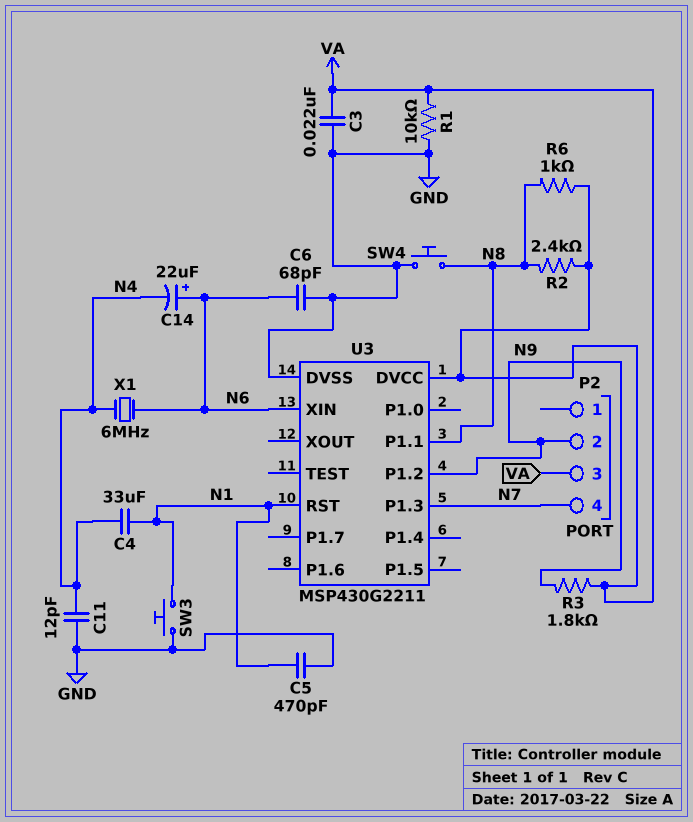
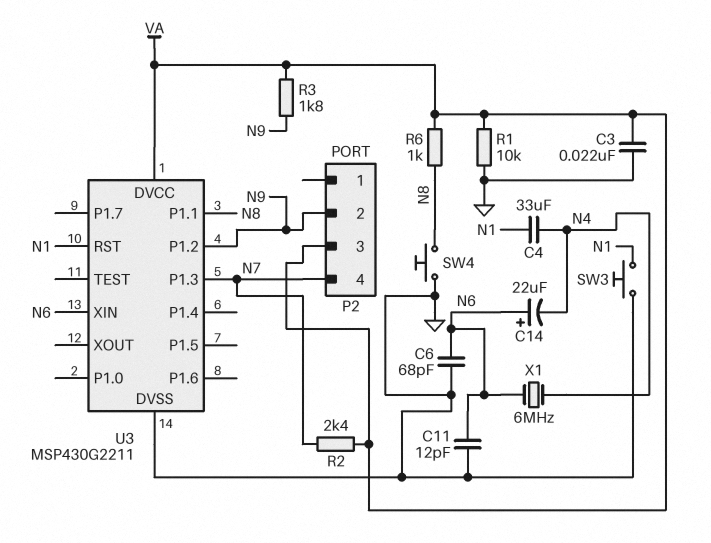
C5: 470pF (GND, N1) -> none
C11: 12pF (GND, N4) -> 12pF (GND, N6)
R2: 2.4k (N8, VA) -> 2.4k (N7, VA)

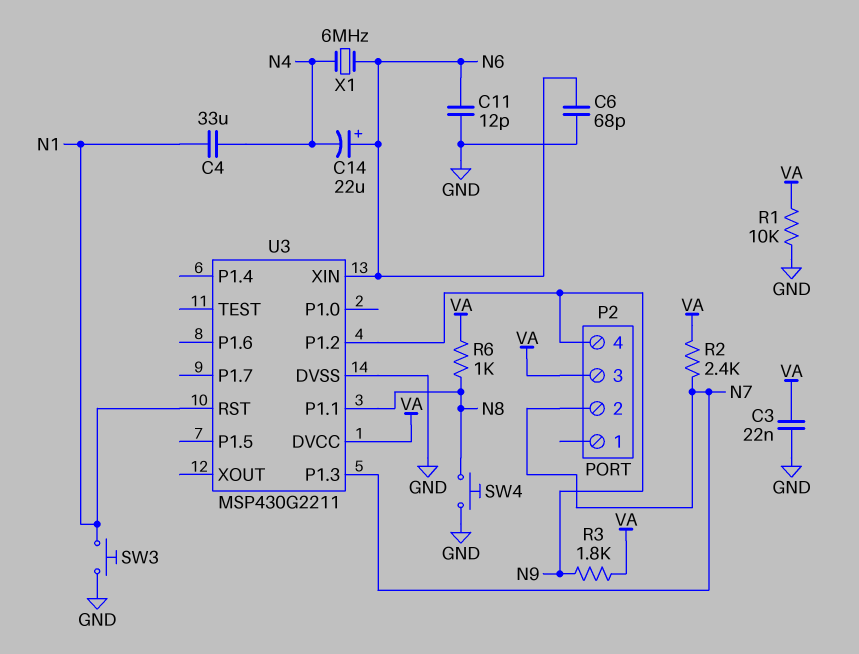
P2 pin 2: N9 -> N7
P2 pin 4: N7 -> N9

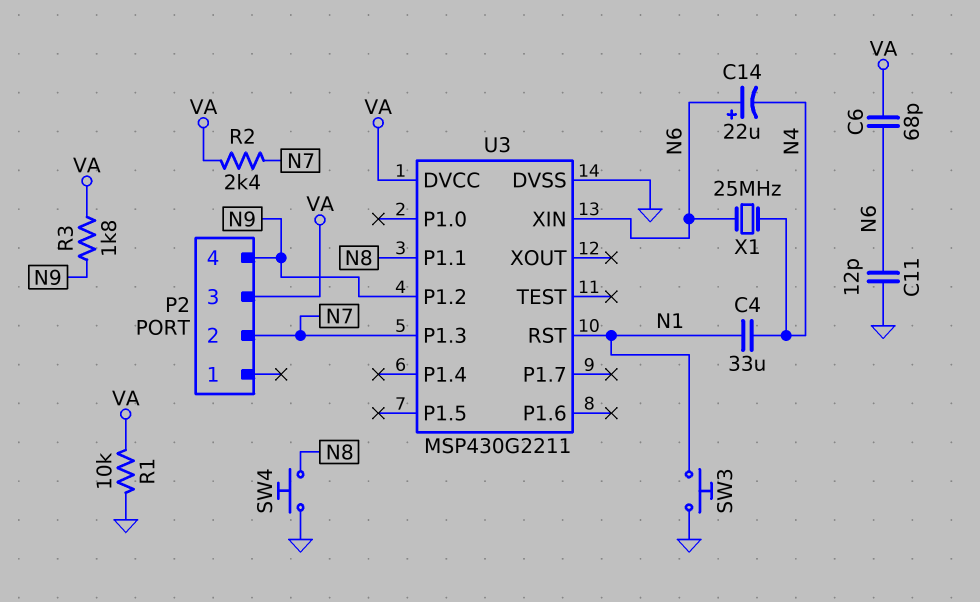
C3: 22nF (GND, VA) -> none
C6: 68pF (GND, N6) -> 68pF (N6, VA)
R6: 1k (N8, VA) -> none
X1: 6MHz (N4, N6) -> 25MHz (N4, N6)

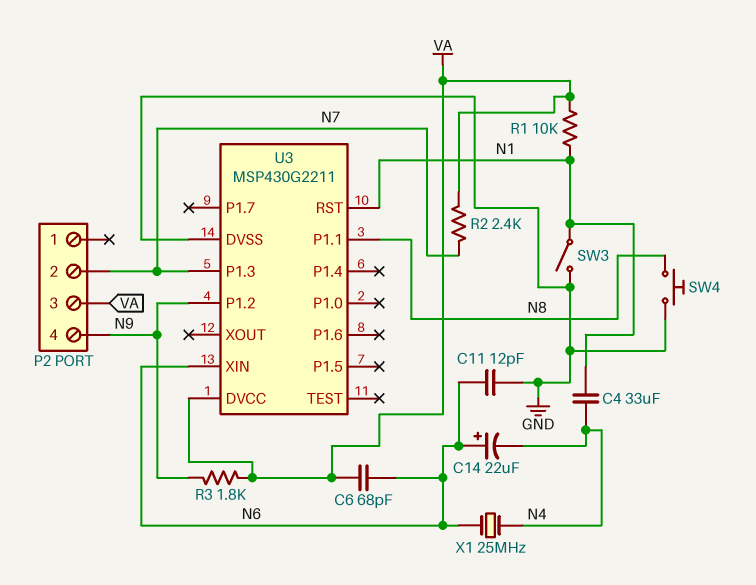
R1: 10k (GND, VA) -> 10k (N1, VA)
SW3: button (GND, N1) -> switch (GND, N1)

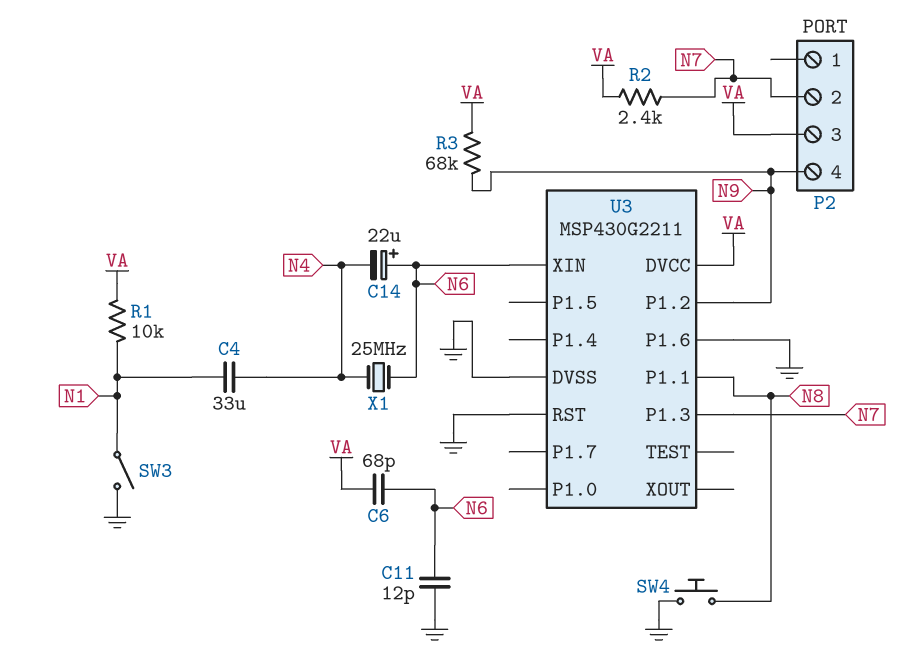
R3: 1.8k (N9, VA) -> 68k (N9, VA)
U3 pin P1.6: none -> GND
U3 pin RST: N1 -> GND

